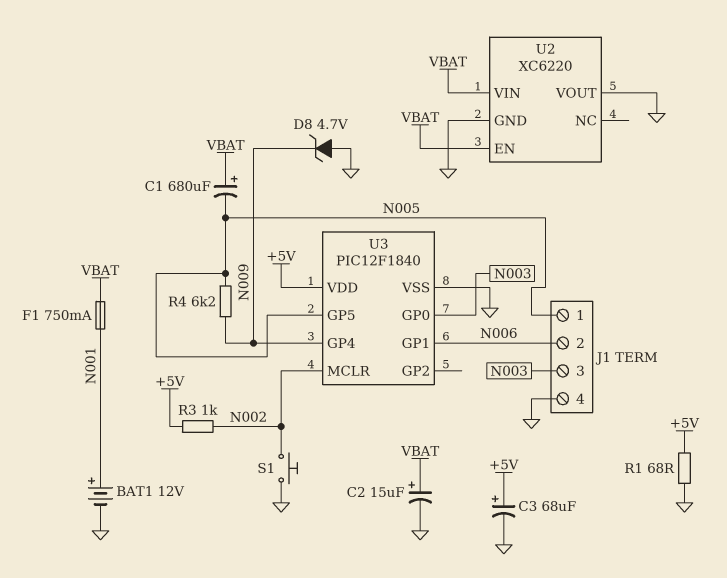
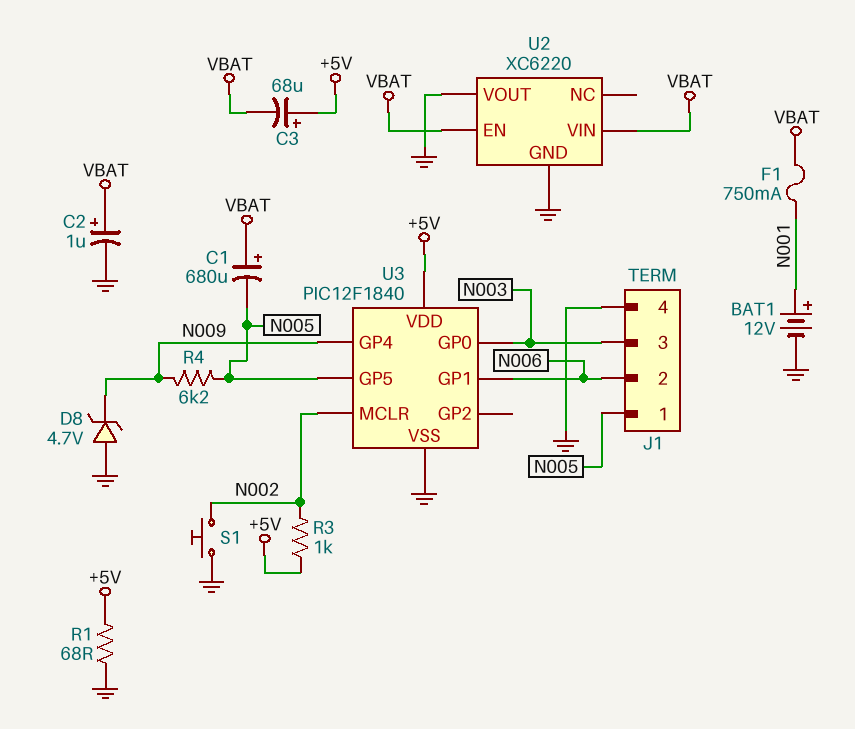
C2: 15uF (plus VBAT, minus GND) -> 1uF (plus VBAT, minus GND)
C3: 68uF (plus +5V, minus GND) -> 68uF (plus +5V, minus VBAT)

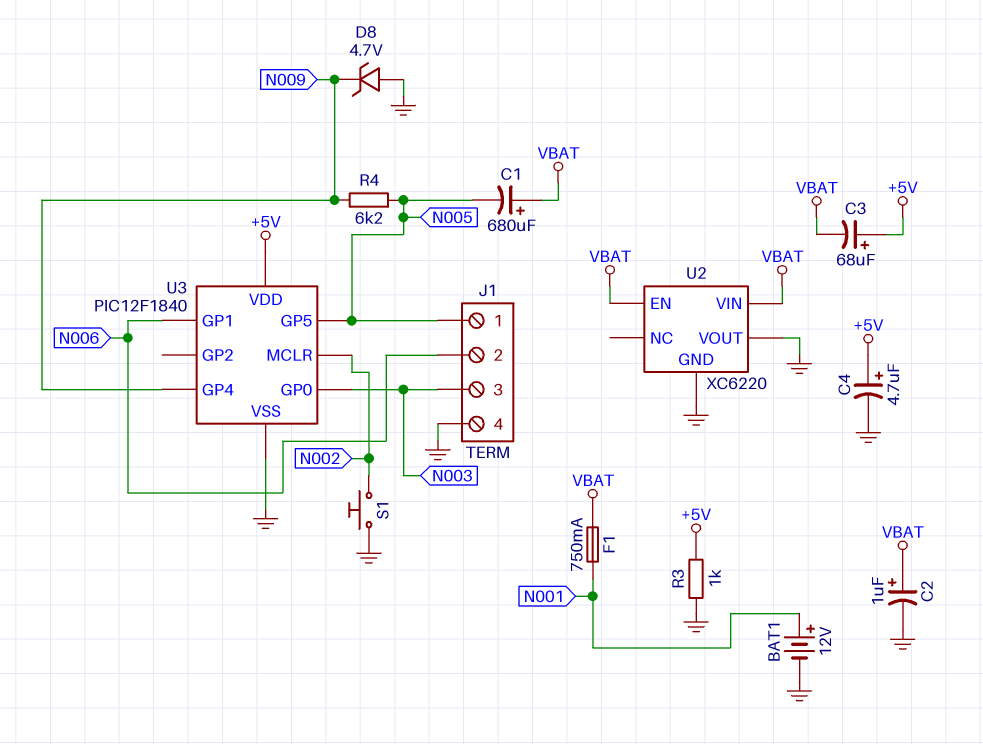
C4: none -> 4.7uF (plus +5V, minus GND)
R1: 68 (+5V, GND) -> none
R3: 1k (+5V, N002) -> 1k (+5V, GND)

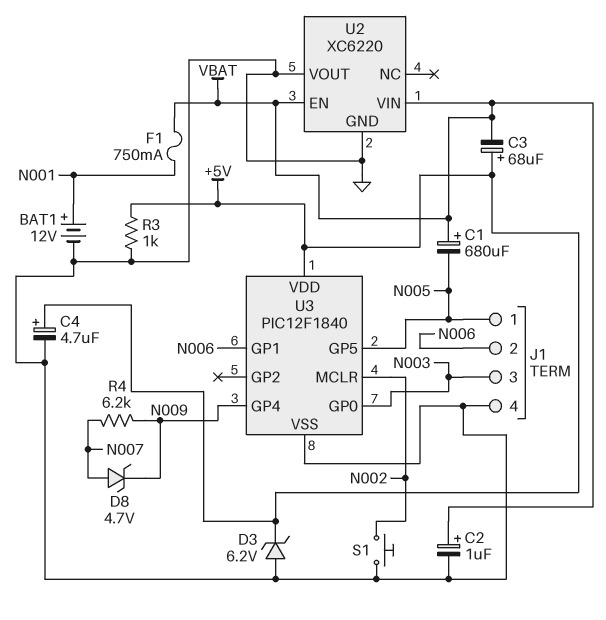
D3: none -> zener 6.2V (A GND, K +5V)
D8: zener 4.7V (A GND, K N009) -> zener 4.7V (A N007, K N009)
R4: 6.2k (N005, N009) -> 6.2k (N007, N009)

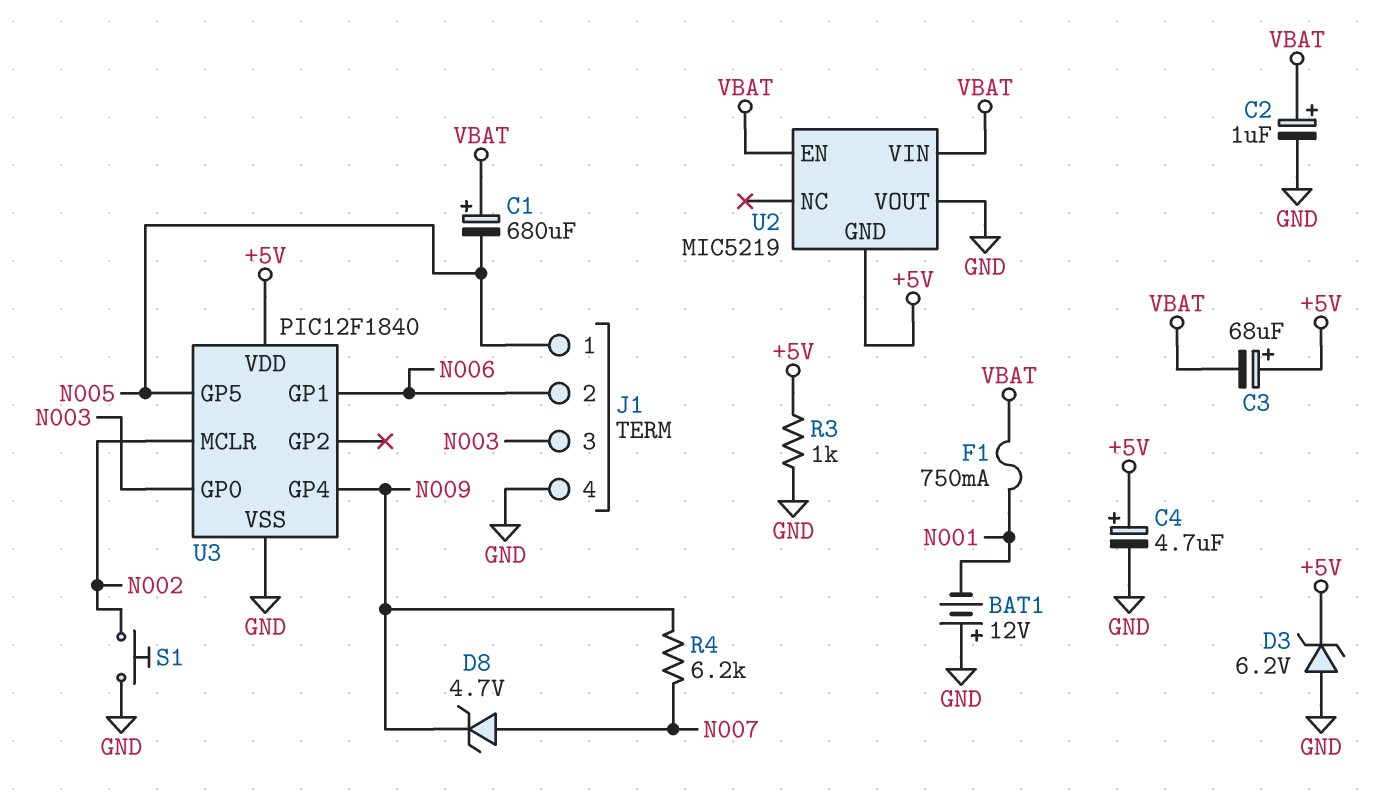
BAT1: 12V (plus N001, minus GND) -> 12V (plus GND, minus N001)
U2: XC6220 -> MIC5219
U2 pin GND: GND -> +5V

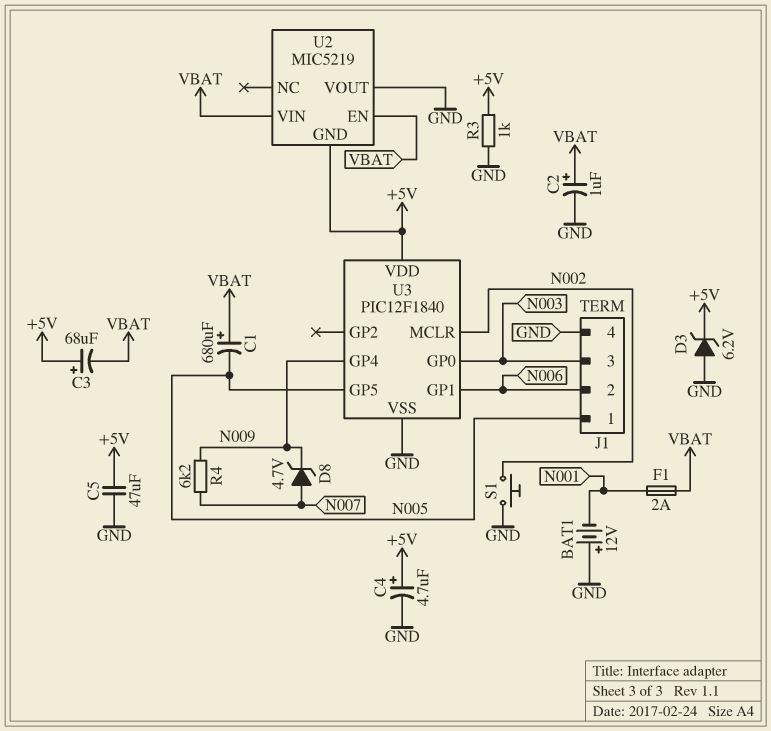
C5: none -> 47uF (+5V, GND)
F1: 750mA (N001, VBAT) -> 2A (N001, VBAT)

